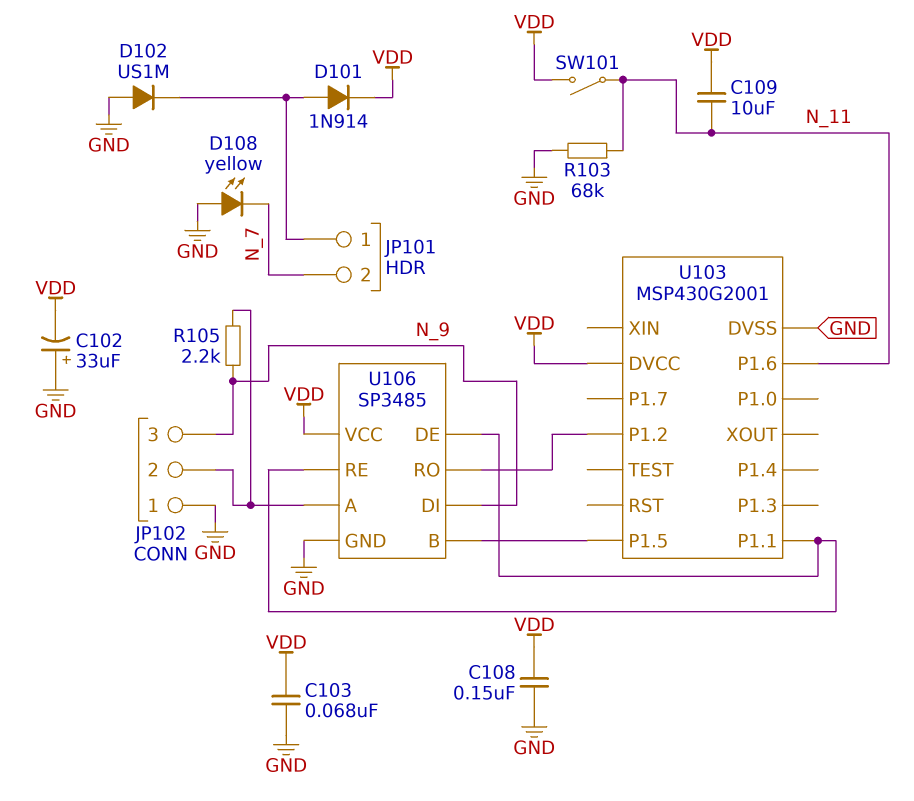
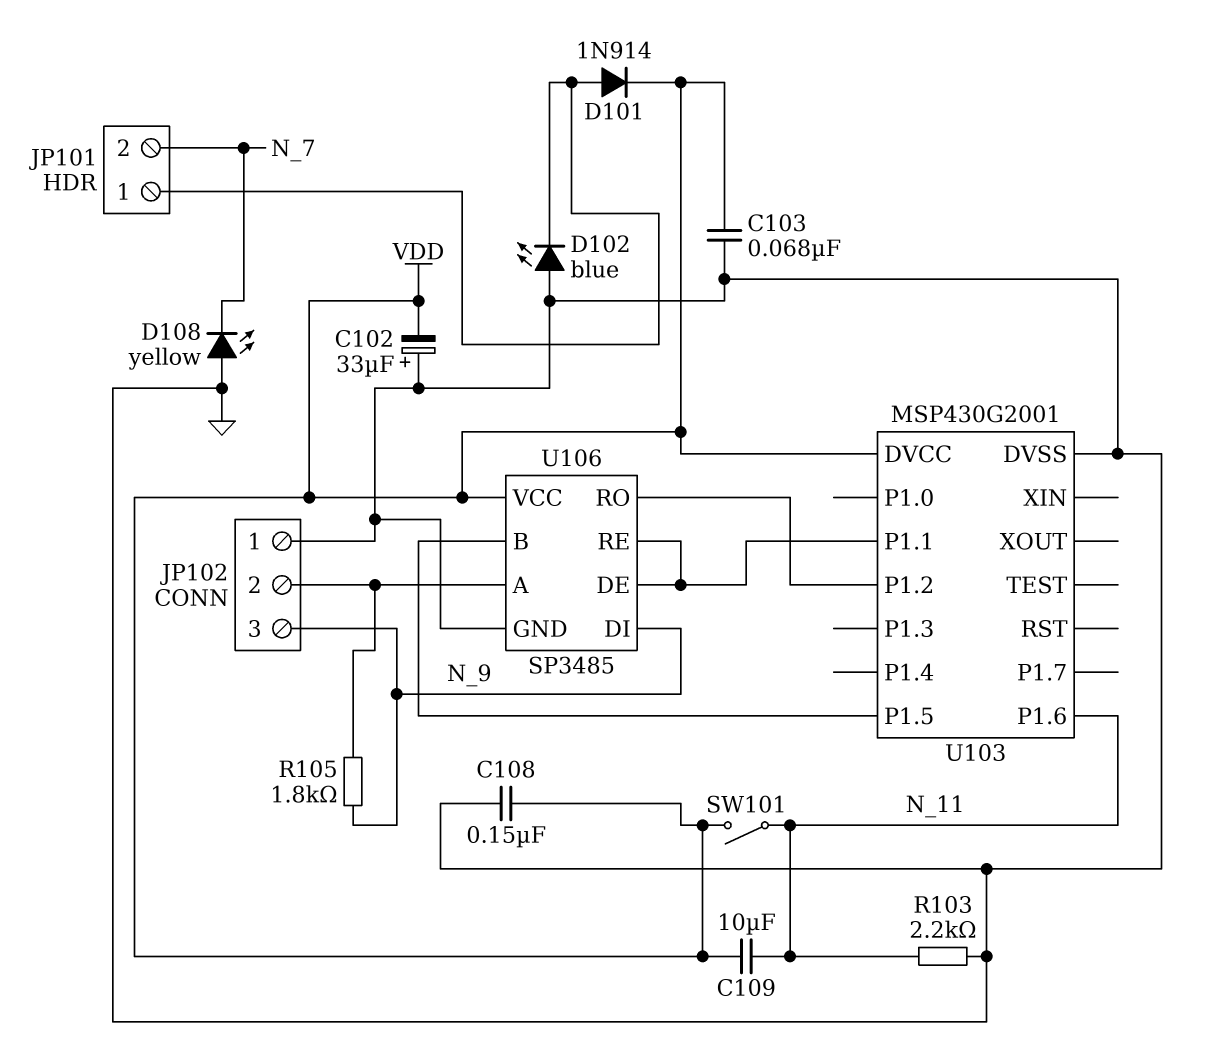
D102: diode US1M (A GND, K JP101/1) -> LED blue (A GND, K JP101/1)
R103: 68k (GND, N_11) -> 2.2k (GND, N_11)
R105: 2.2k (JP102/2, N_9) -> 1.8k (JP102/2, N_9)

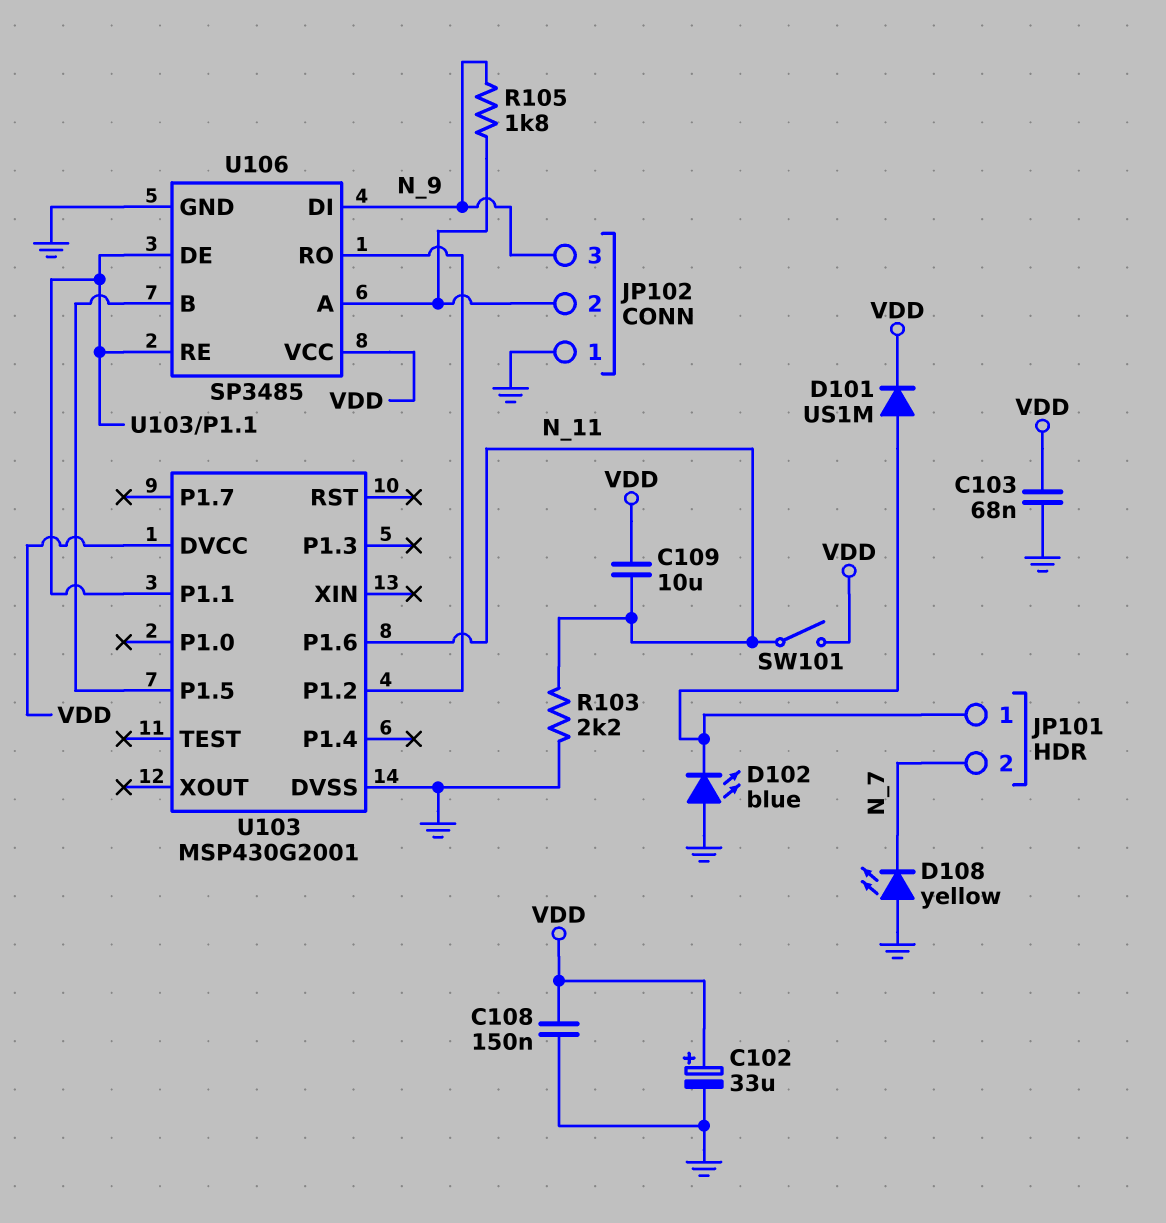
C102: 33uF (plus GND, minus VDD) -> 33uF (plus VDD, minus GND)
D101: diode 1N914 (A JP101/1, K VDD) -> diode US1M (A JP101/1, K VDD)

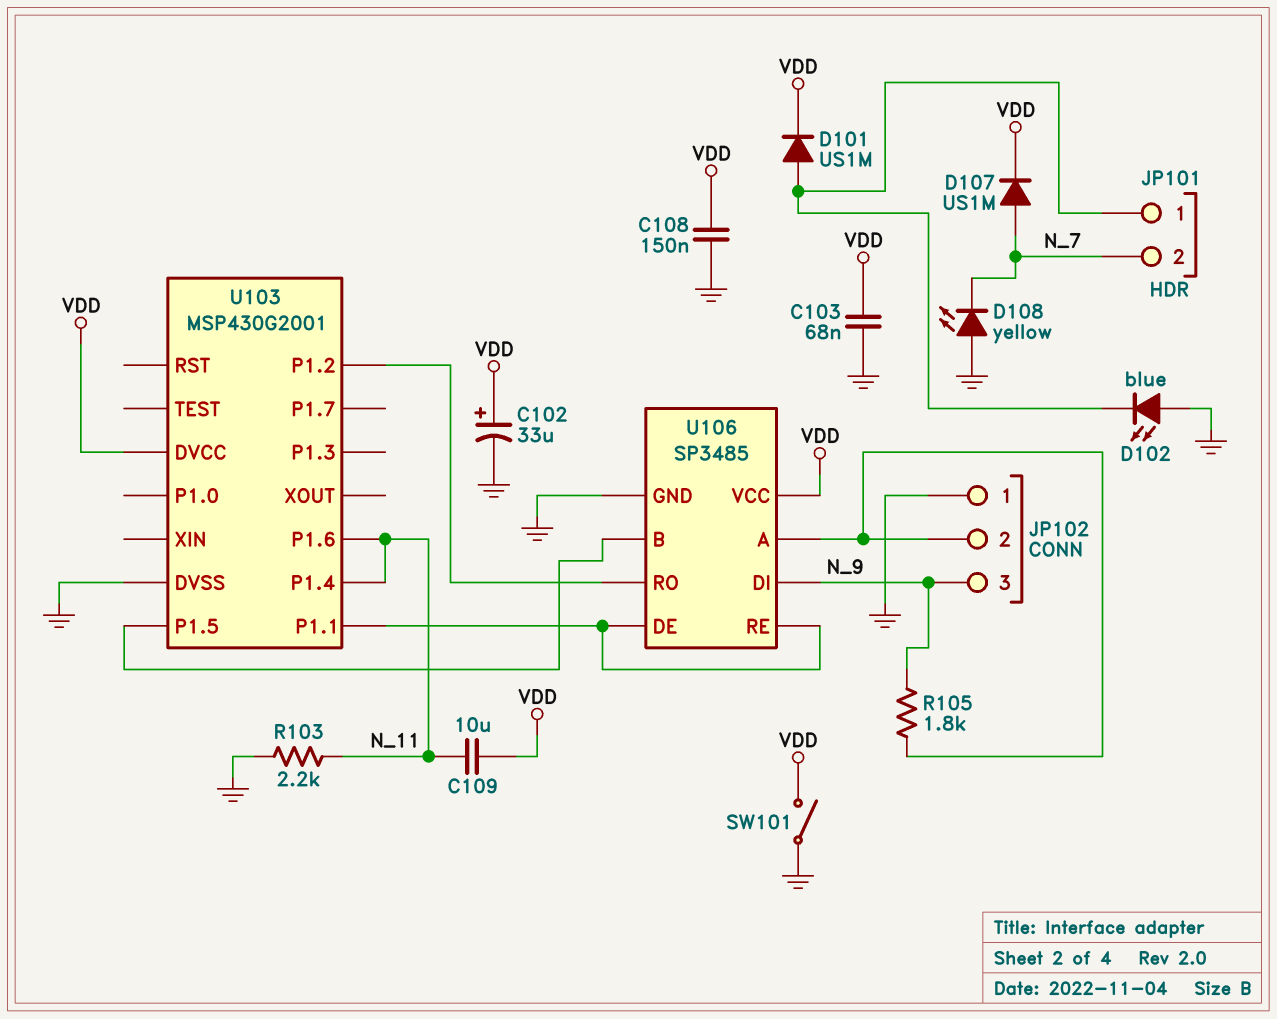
D107: none -> diode US1M (A N_7, K VDD)
SW101: switch (N_11, VDD) -> switch (GND, VDD)
U103 pin P1.4: none -> N_11

